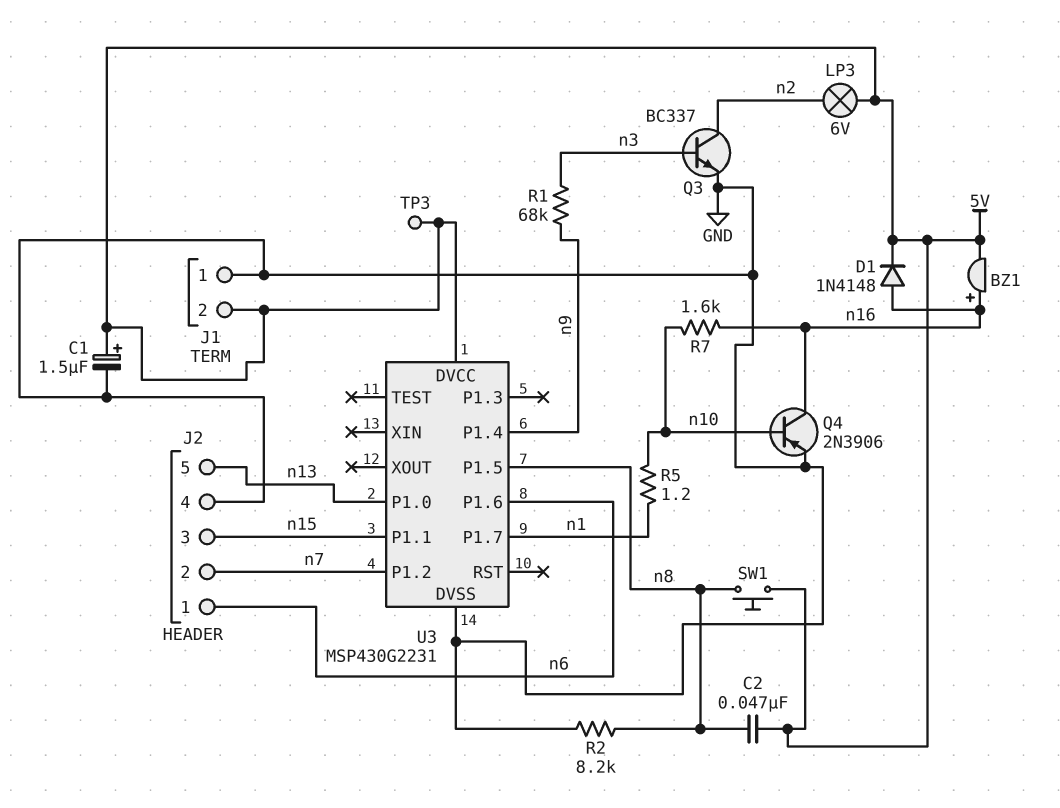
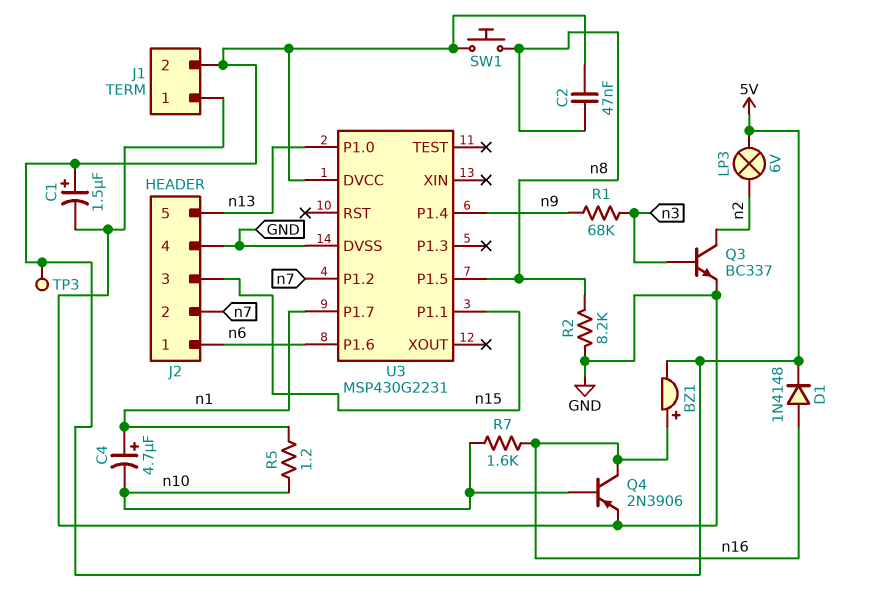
C4: none -> 4.7uF (plus n1, minus n10)

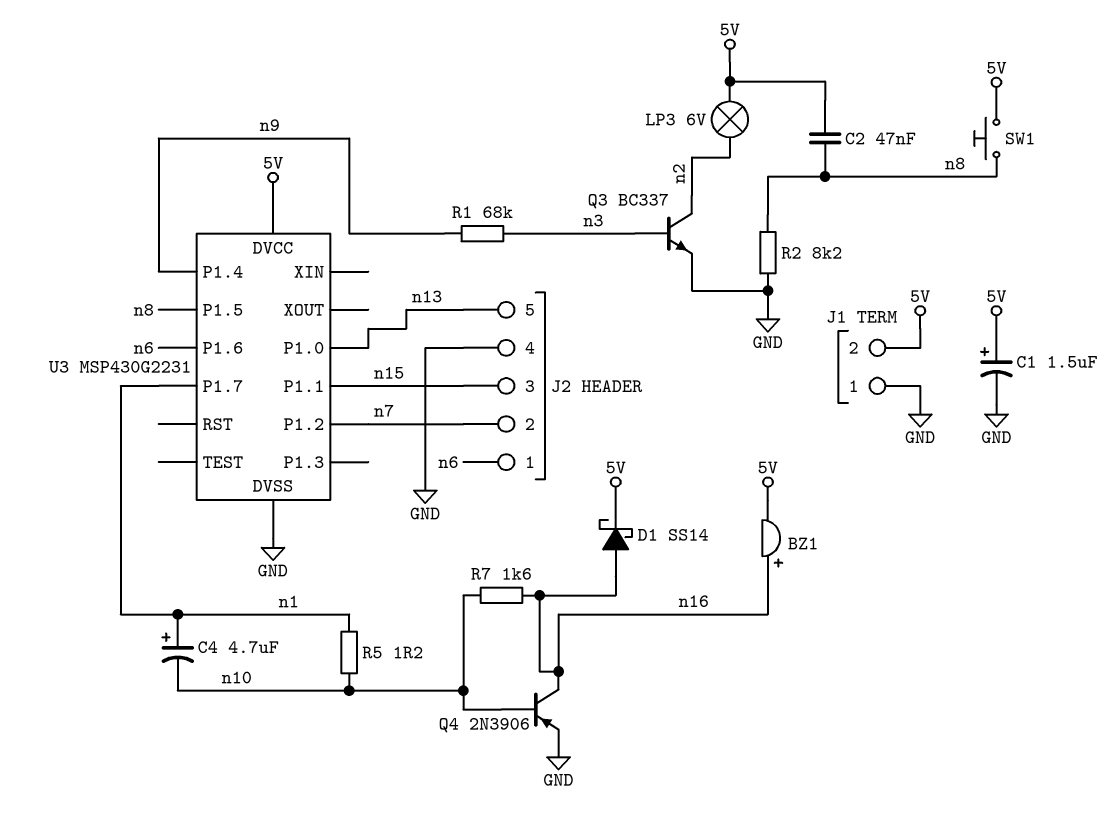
D1: diode 1N4148 (A n16, K 5V) -> schottky SS14 (A n16, K 5V)
TP3: test point (5V) -> none

